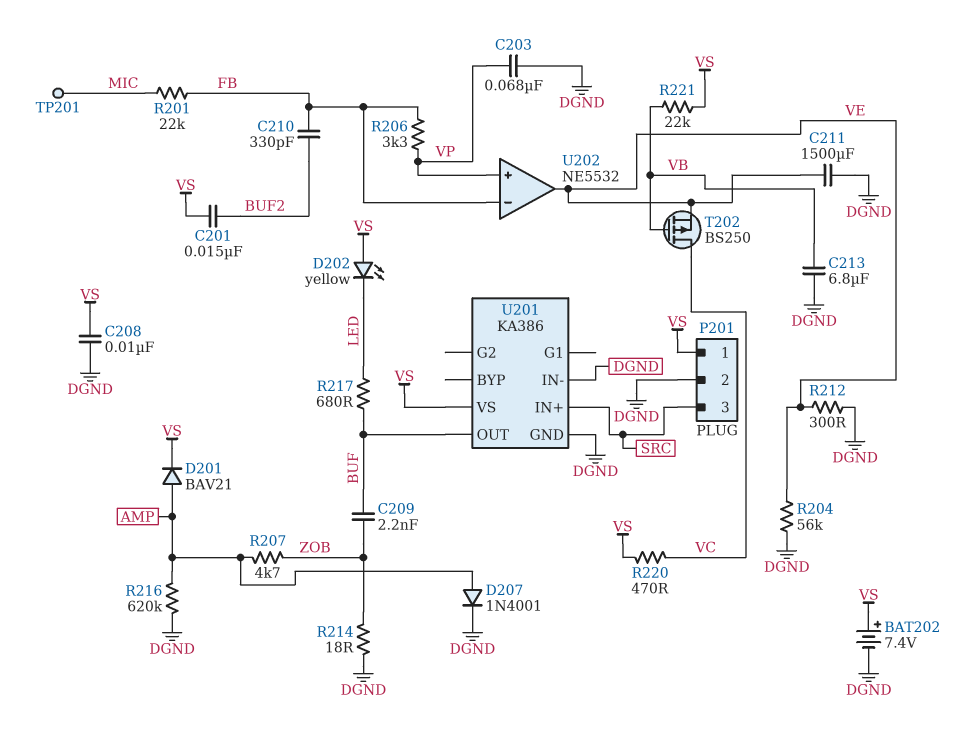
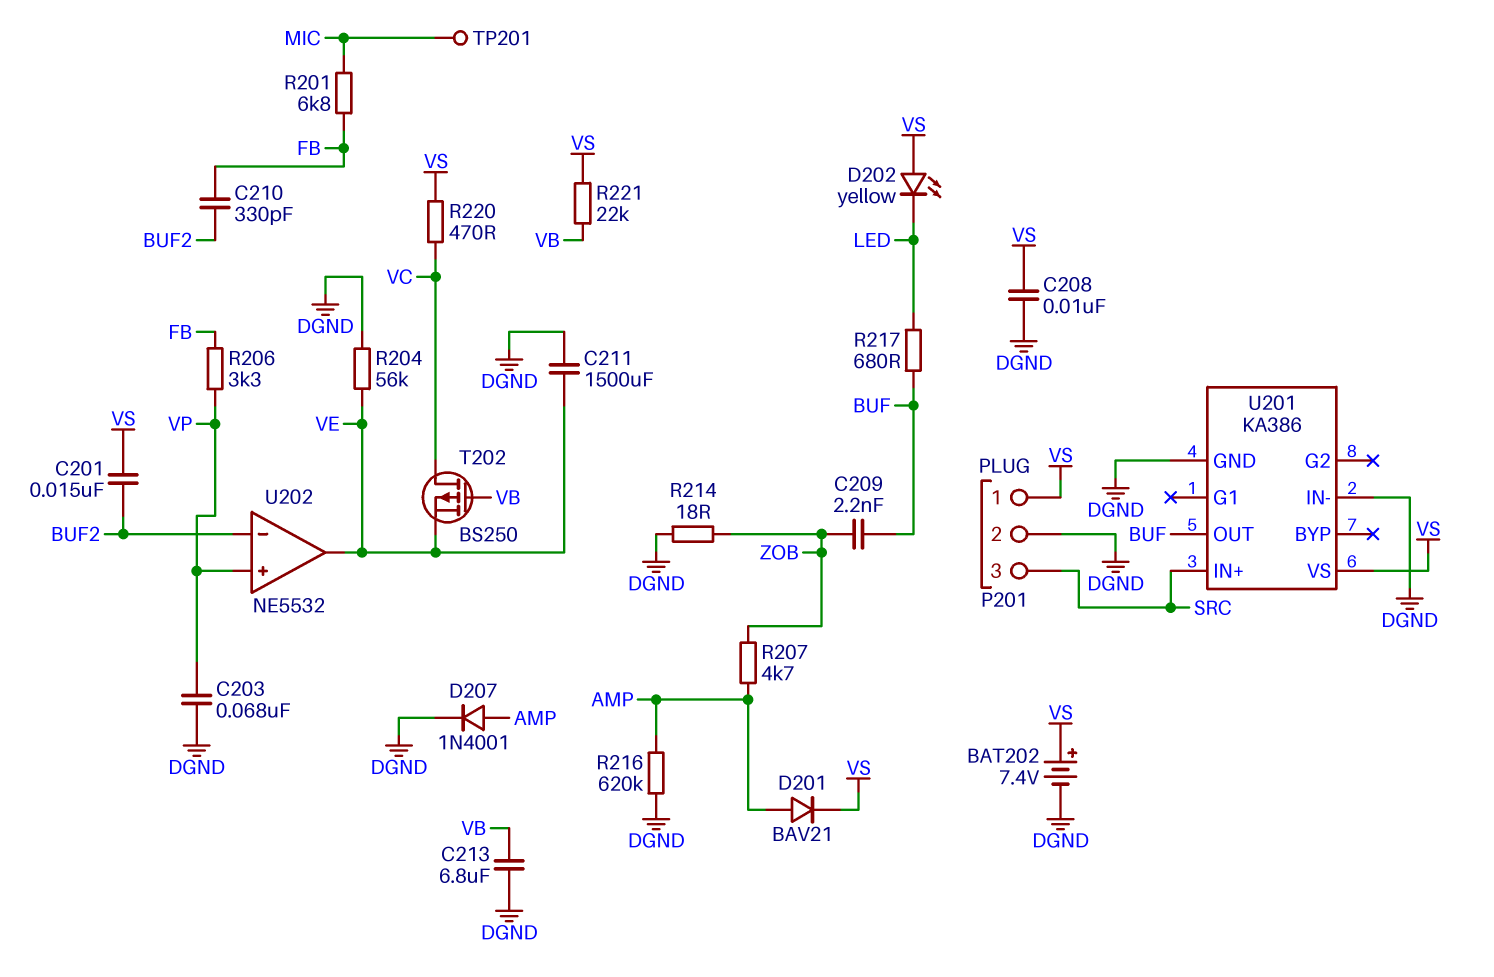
R201: 22k (FB, MIC) -> 6.8k (FB, MIC)
R212: 300 (DGND, VE) -> none
U202 pin in-: FB -> BUF2

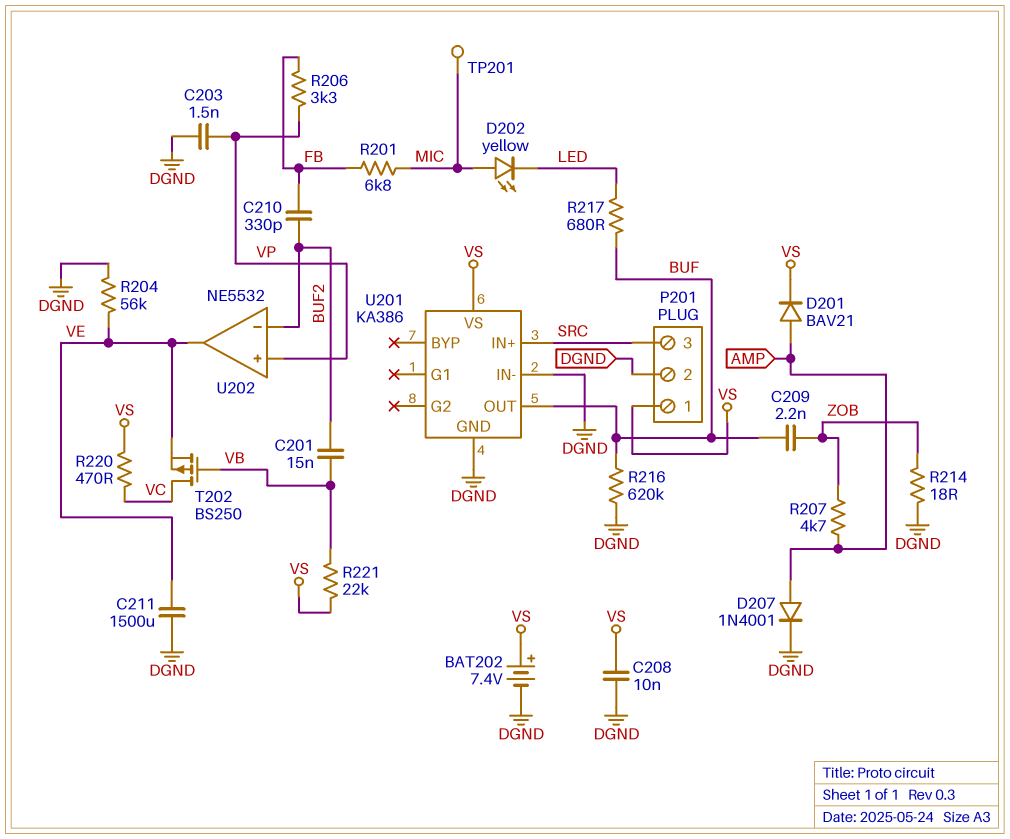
C201: 15nF (BUF2, VS) -> 15nF (BUF2, VB)
C203: 68nF (DGND, VP) -> 1.5nF (DGND, VP)
C213: 6.8uF (DGND, VB) -> none
D202: LED yellow (A VS, K LED) -> LED yellow (A MIC, K LED)
R216: 620k (AMP, DGND) -> 620k (BUF, DGND)

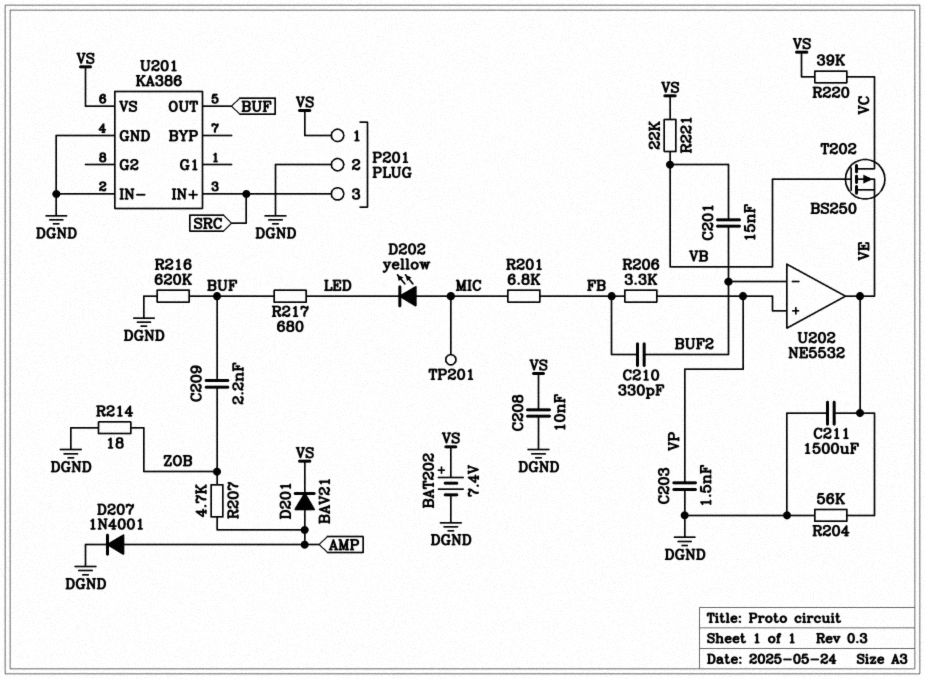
R220: 470 (VC, VS) -> 39k (VC, VS)

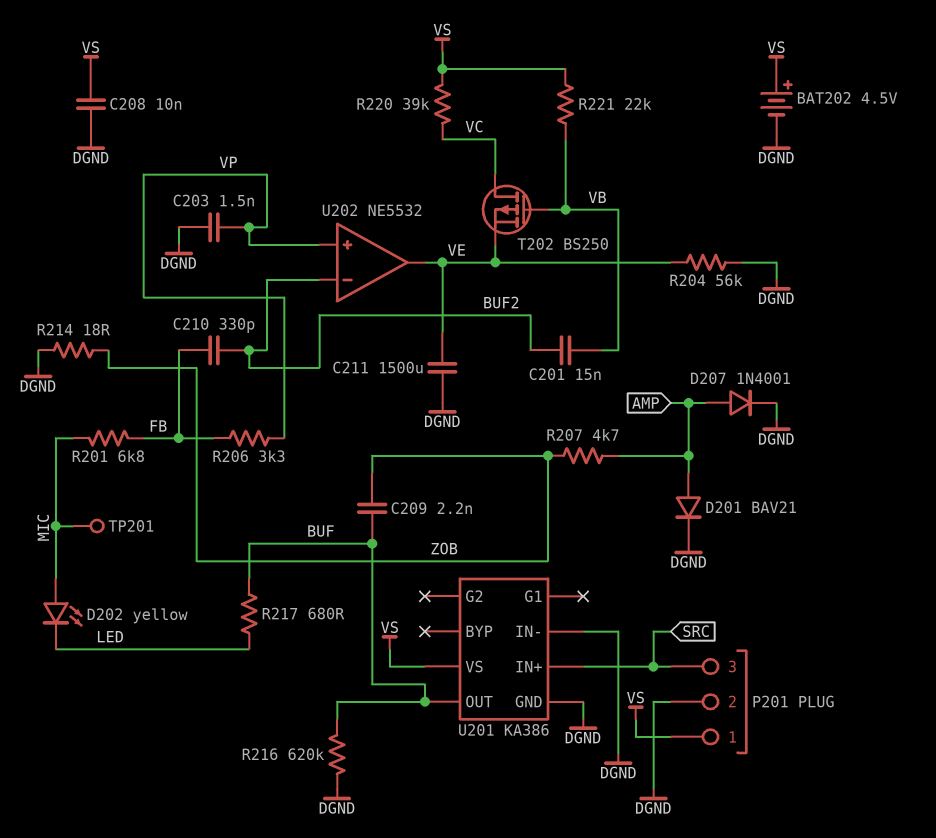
BAT202: 7.4V (plus VS, minus DGND) -> 4.5V (plus VS, minus DGND)
D201: diode BAV21 (A AMP, K VS) -> diode BAV21 (A AMP, K DGND)

